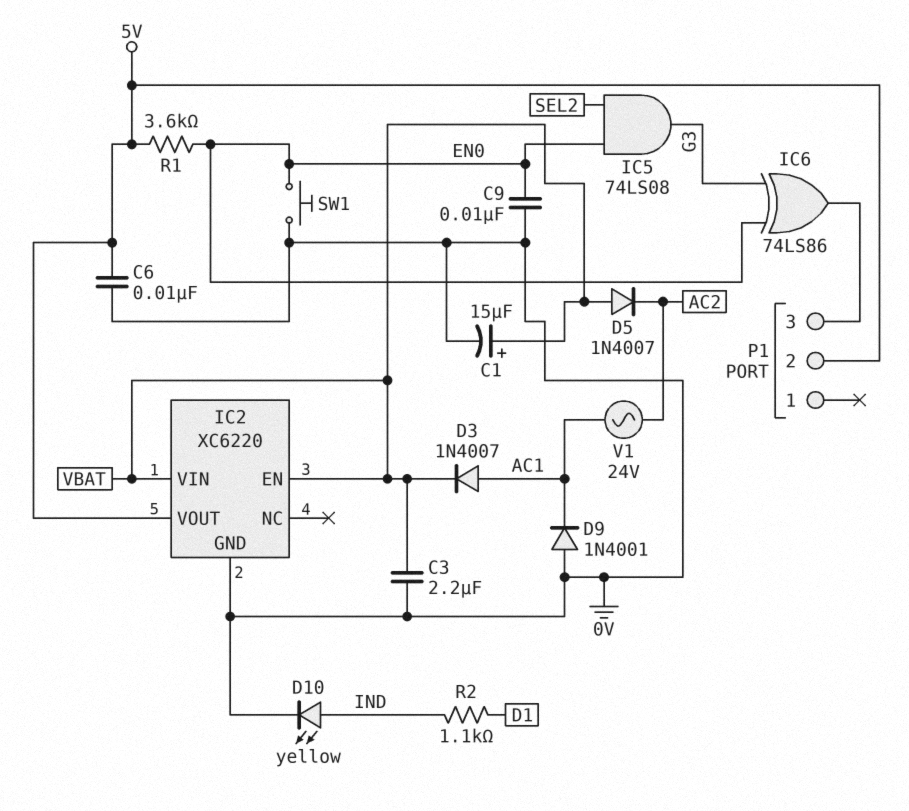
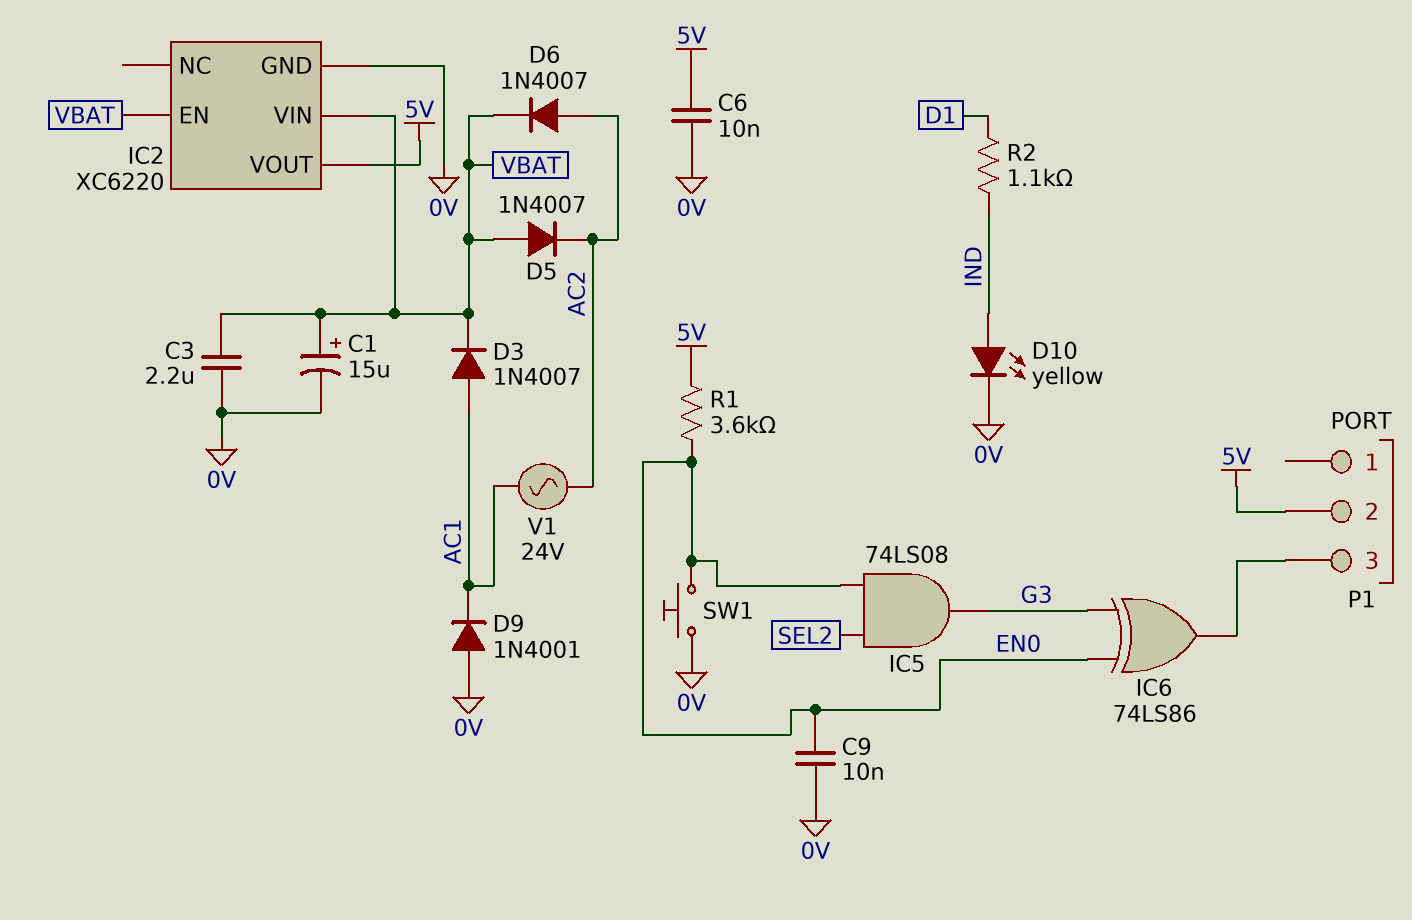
D6: none -> diode 1N4007 (A AC2, K VBAT)

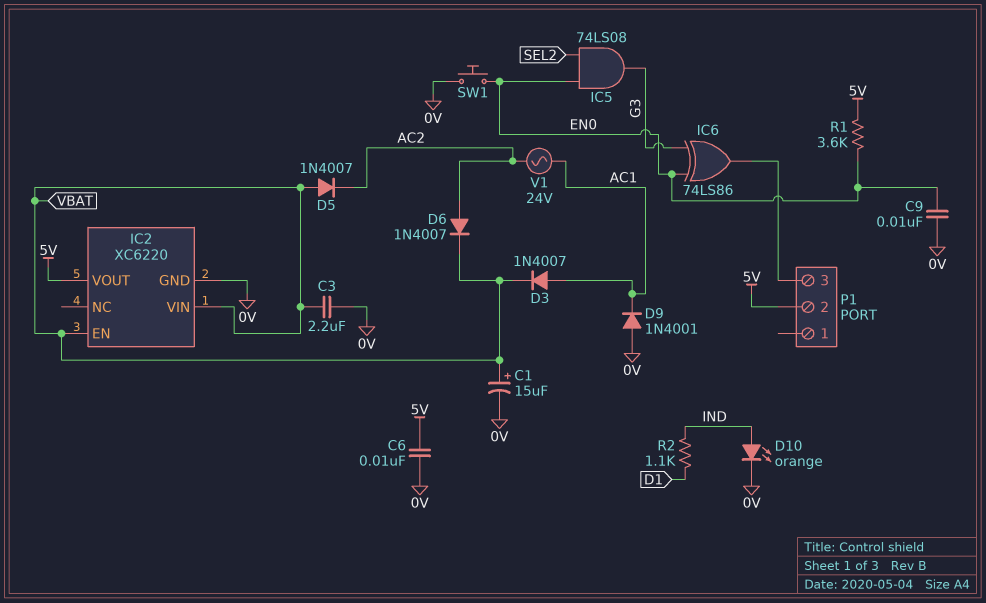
D10: LED yellow (A IND, K 0V) -> LED orange (A IND, K 0V)

